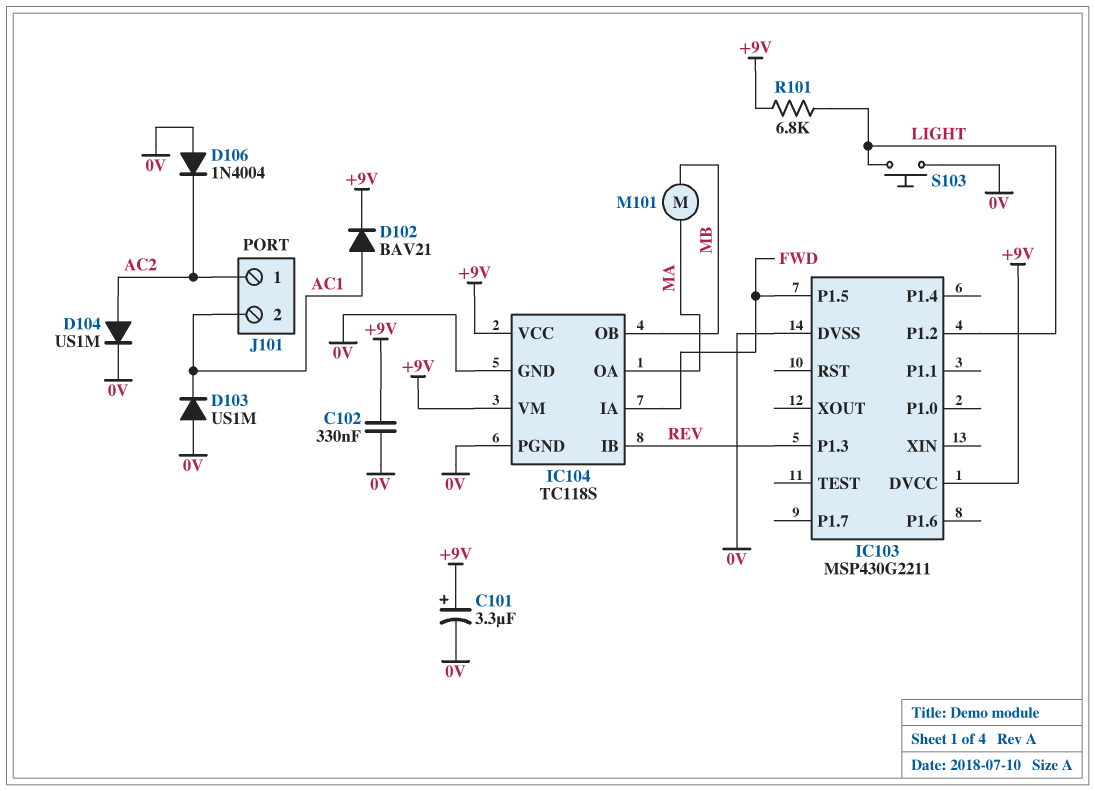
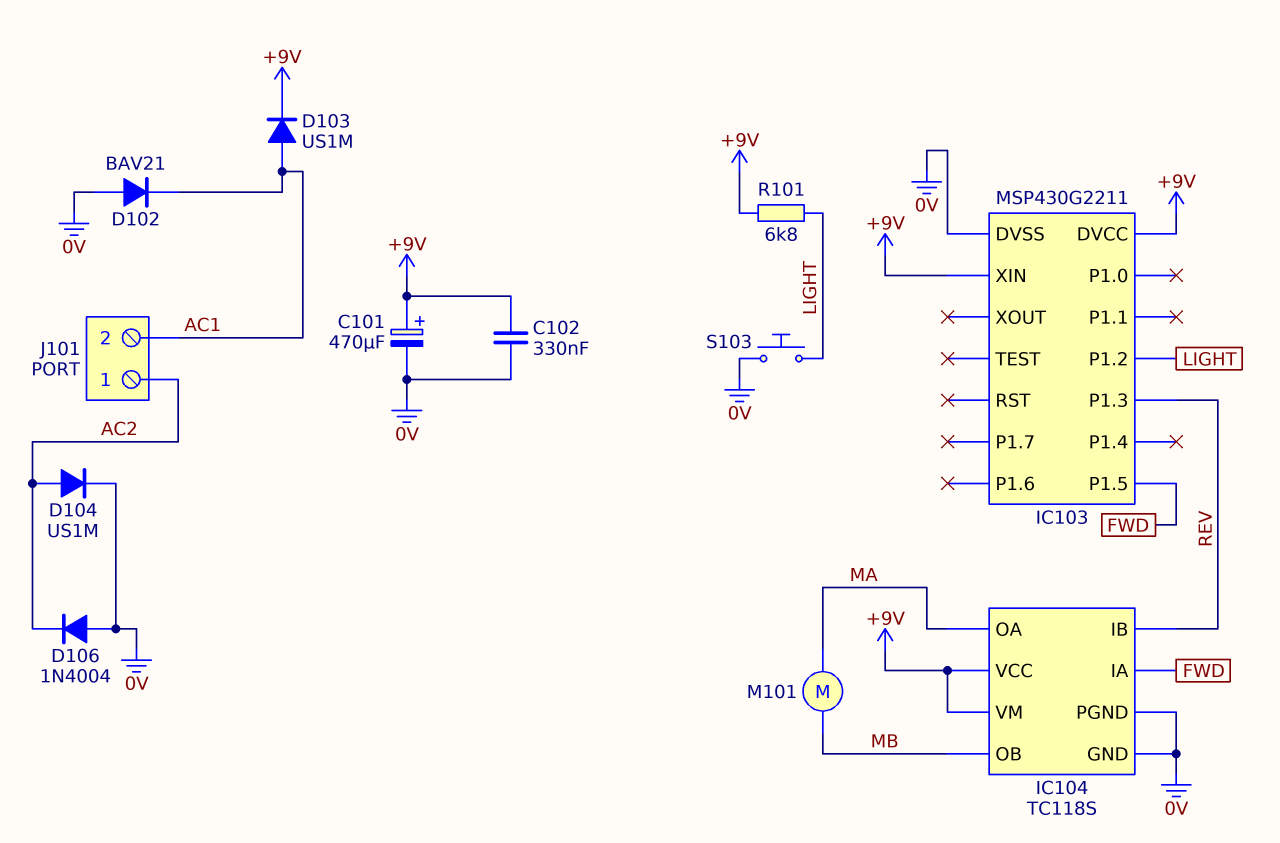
C101: 3.3uF (plus +9V, minus 0V) -> 470uF (plus +9V, minus 0V)
D102: diode BAV21 (A AC1, K +9V) -> diode BAV21 (A 0V, K AC1)
D103: diode US1M (A 0V, K AC1) -> diode US1M (A AC1, K +9V)
IC103 pin XIN: none -> +9V

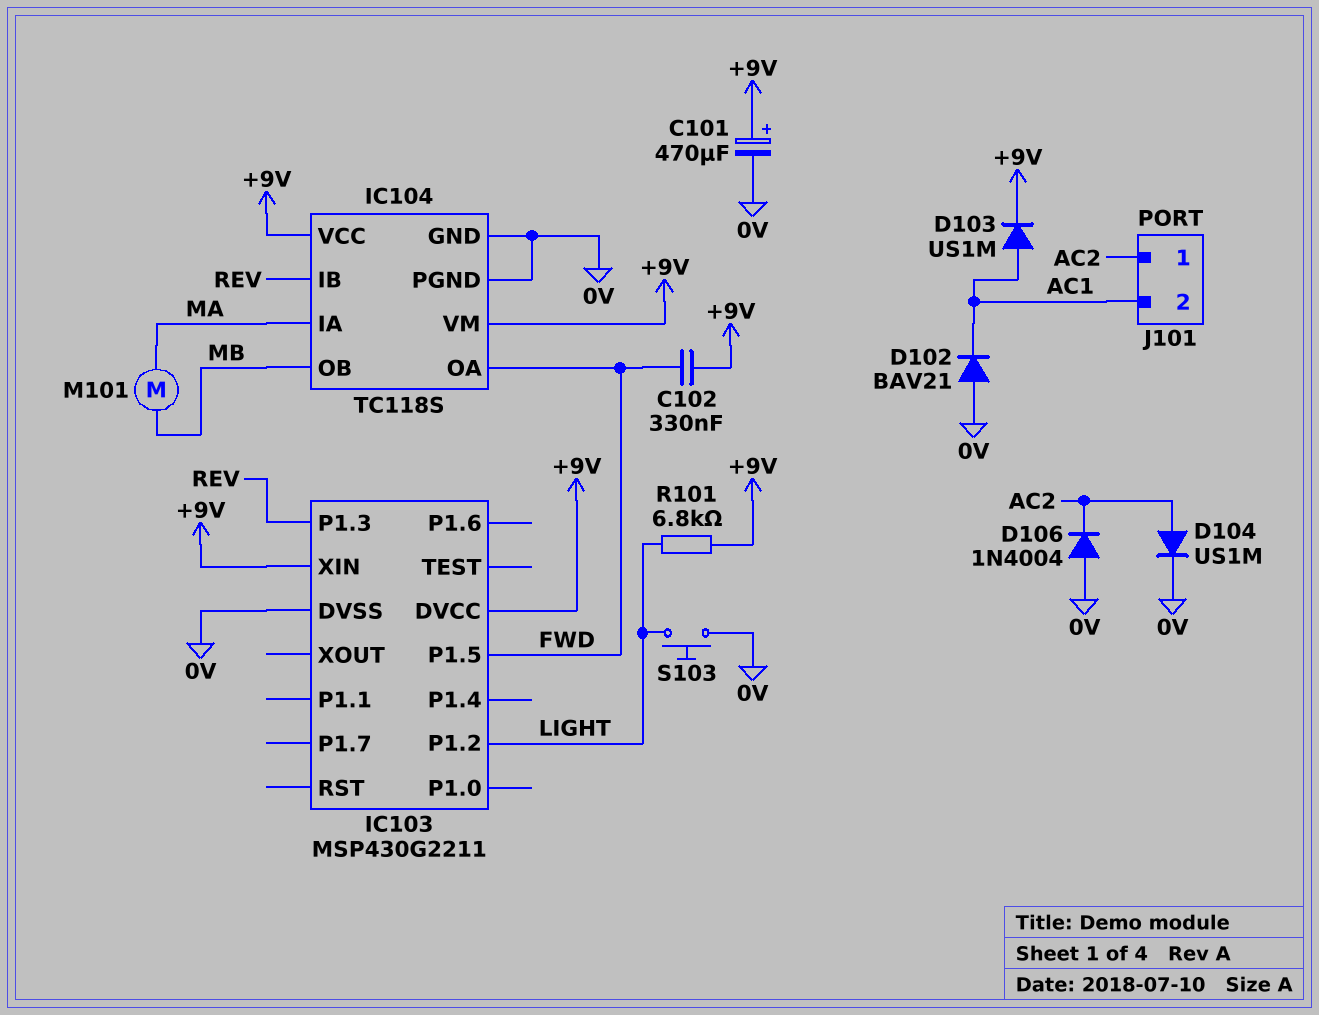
C102: 330nF (+9V, 0V) -> 330nF (+9V, FWD)
IC104 pin IA: FWD -> MA
IC104 pin OA: MA -> FWD

